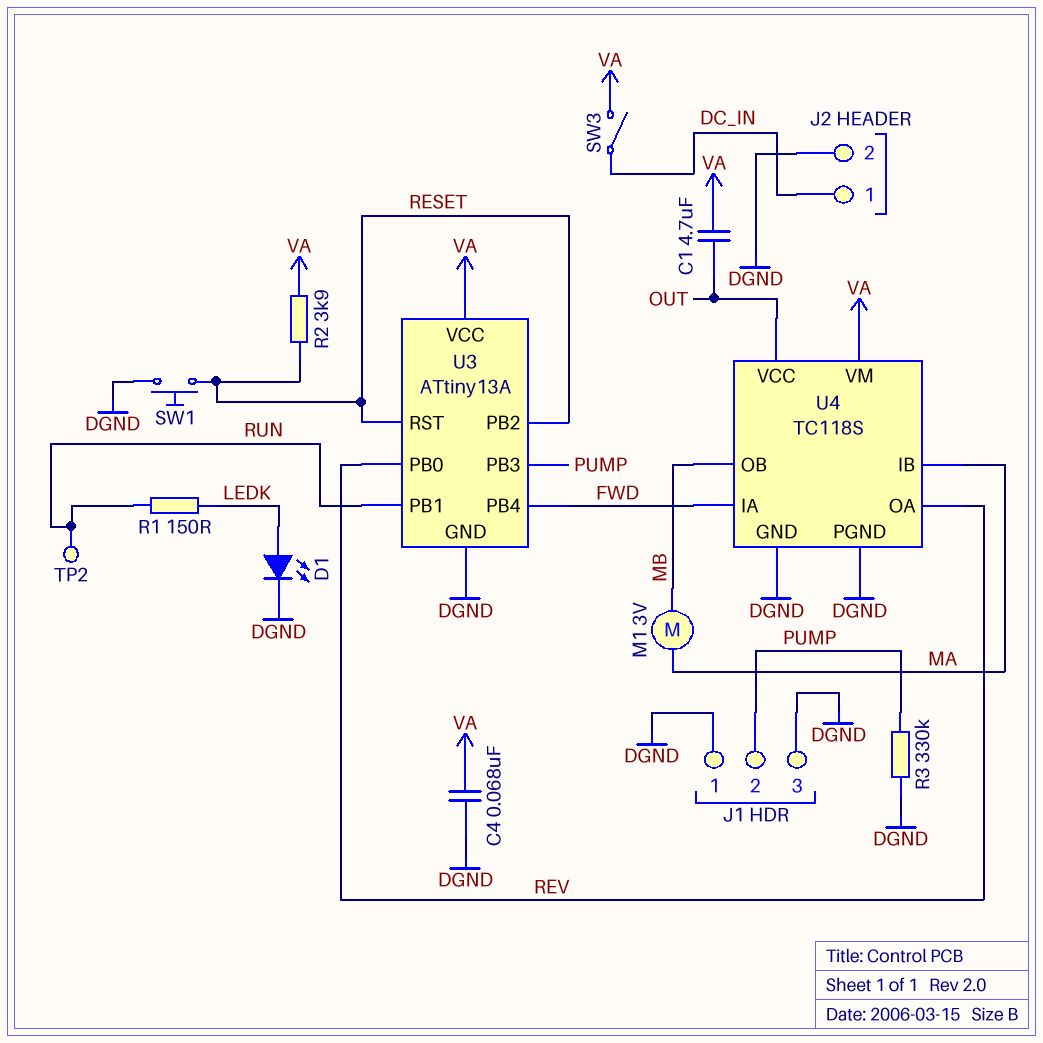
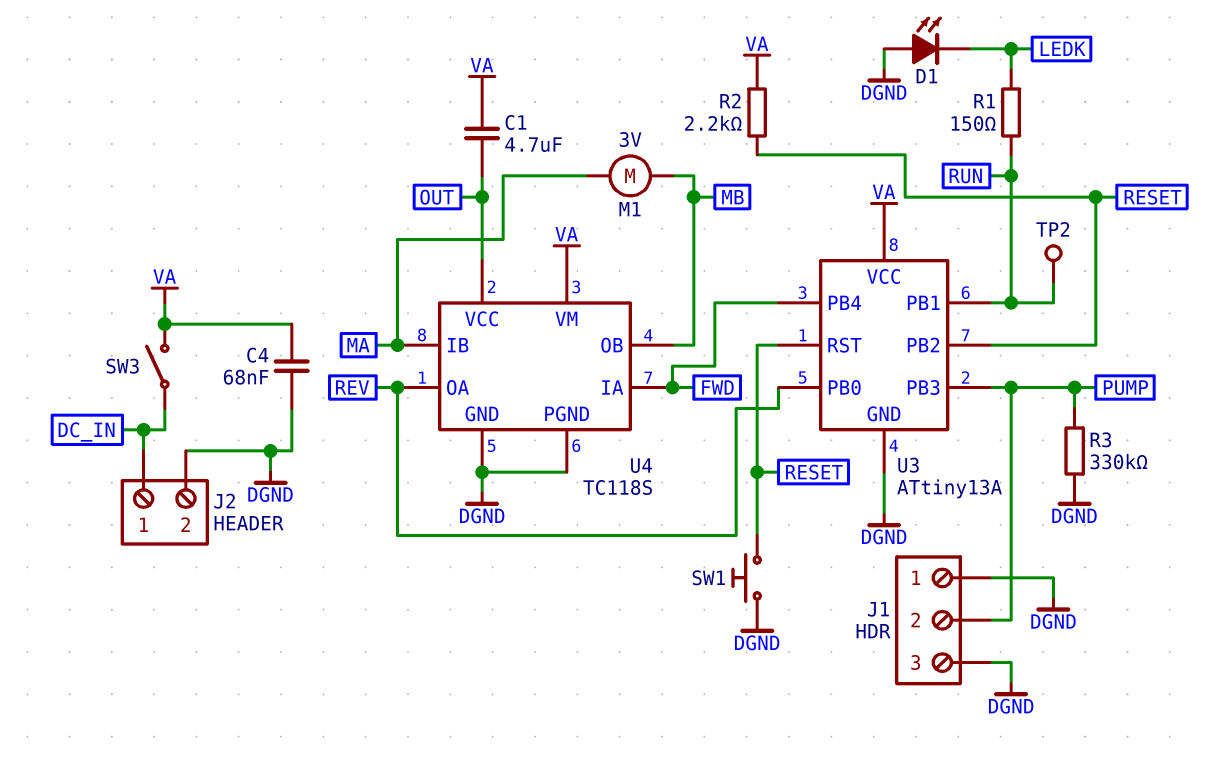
D1: LED (A LEDK, K DGND) -> LED (A DGND, K LEDK)
R2: 3.9k (RESET, VA) -> 2.2k (RESET, VA)

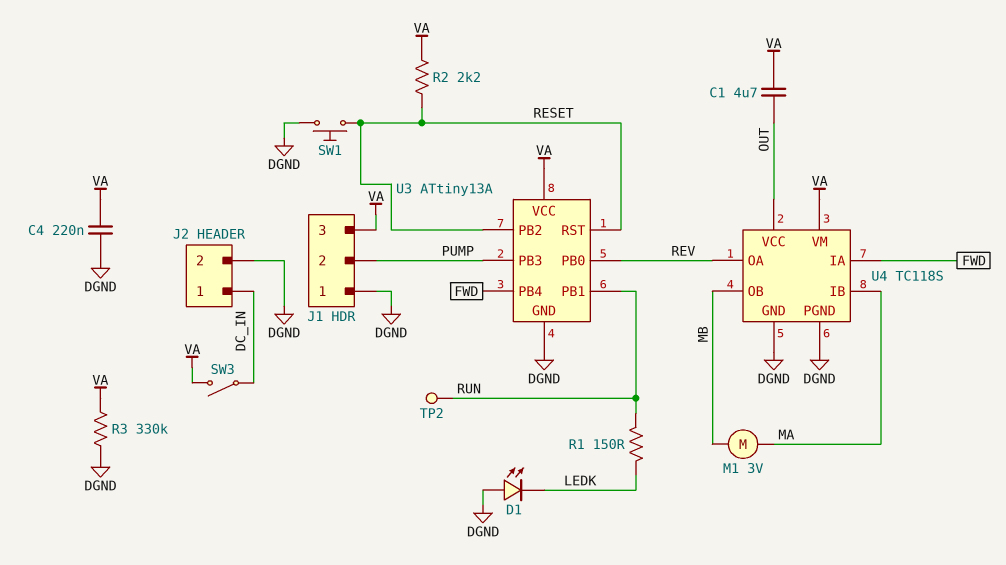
C4: 68nF (DGND, VA) -> 220nF (DGND, VA)
J1 pin 3: DGND -> VA
R3: 330k (DGND, PUMP) -> 330k (DGND, VA)

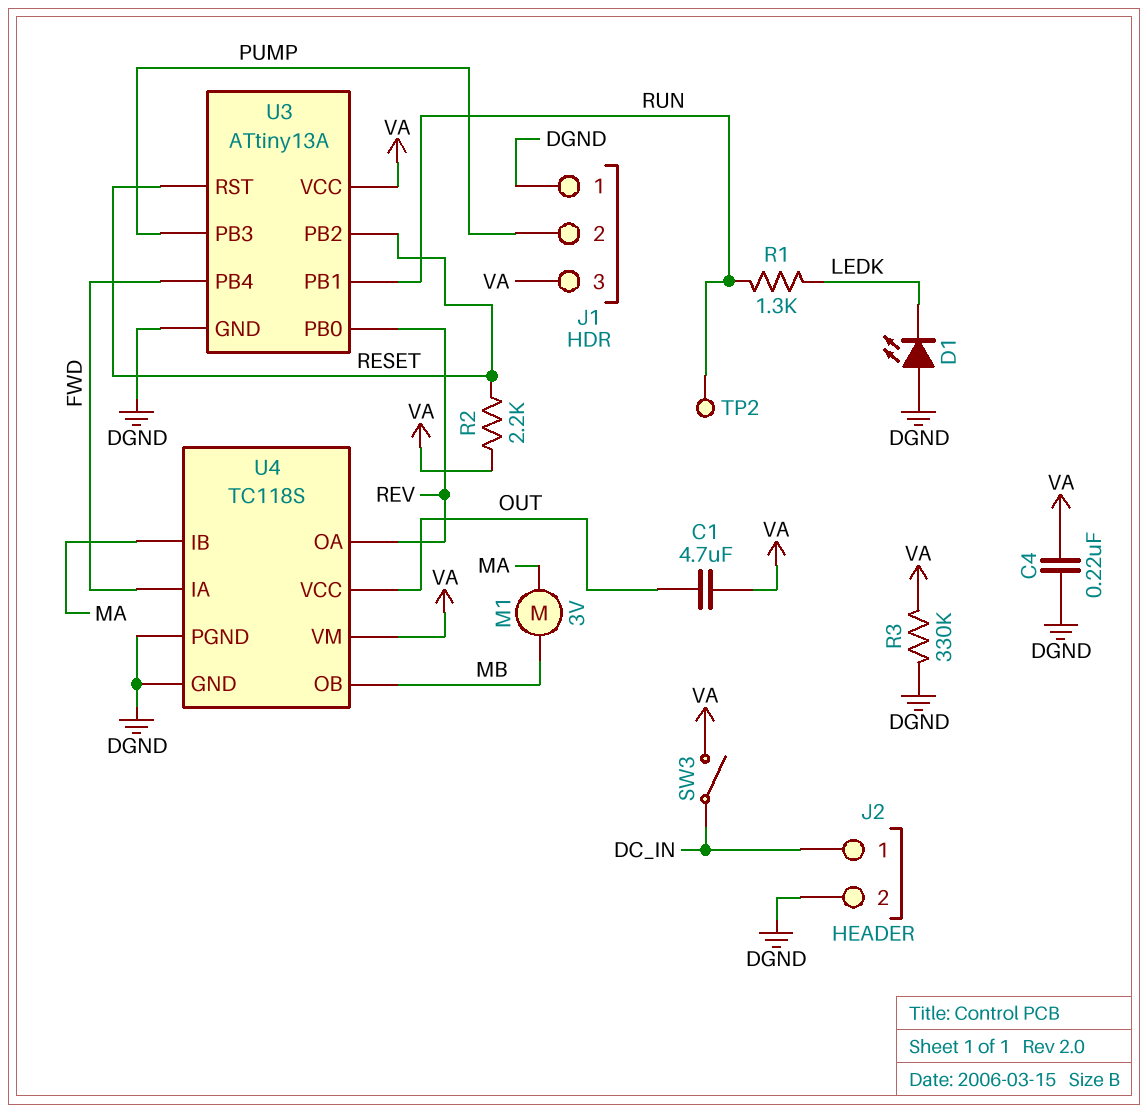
R1: 150 (LEDK, RUN) -> 1.3k (LEDK, RUN)
SW1: button (DGND, RESET) -> none

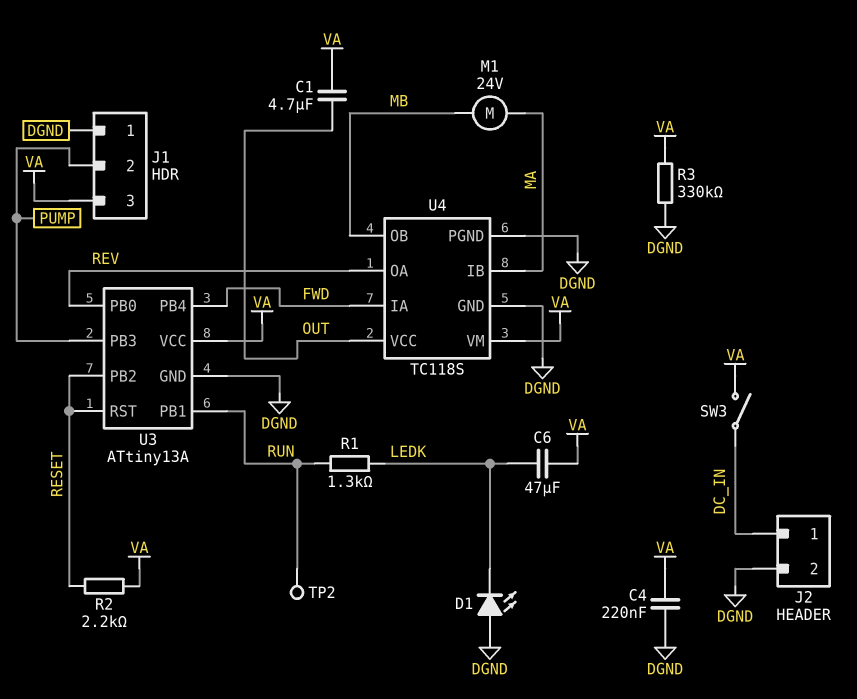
C6: none -> 47uF (LEDK, VA)
M1: motor 3V (MA, MB) -> motor 24V (MA, MB)

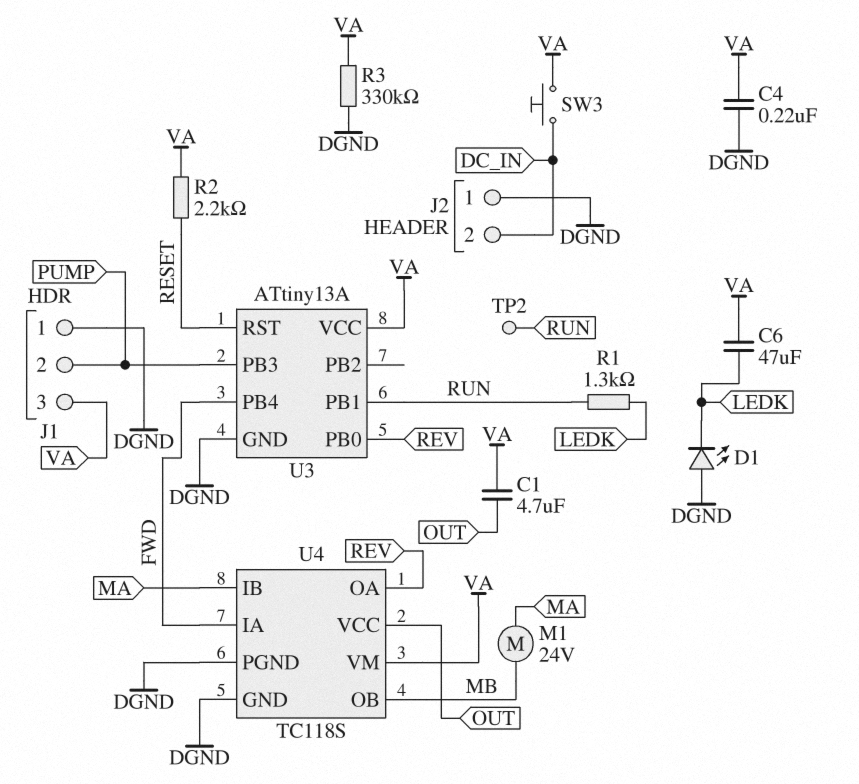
J2 pin 1: DC_IN -> DGND
J2 pin 2: DGND -> DC_IN
SW3: switch (DC_IN, VA) -> button (DC_IN, VA)
U3 pin PB2: RESET -> none

